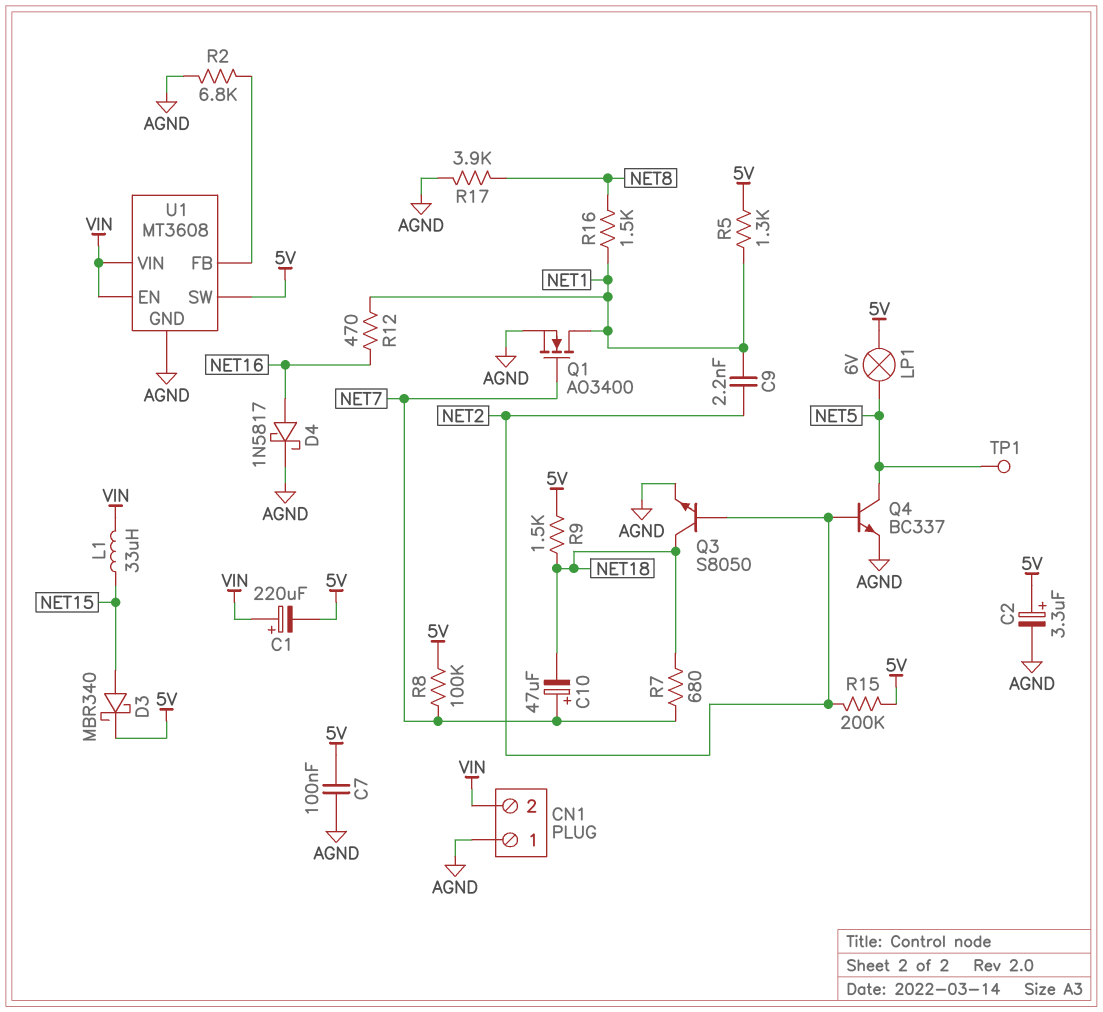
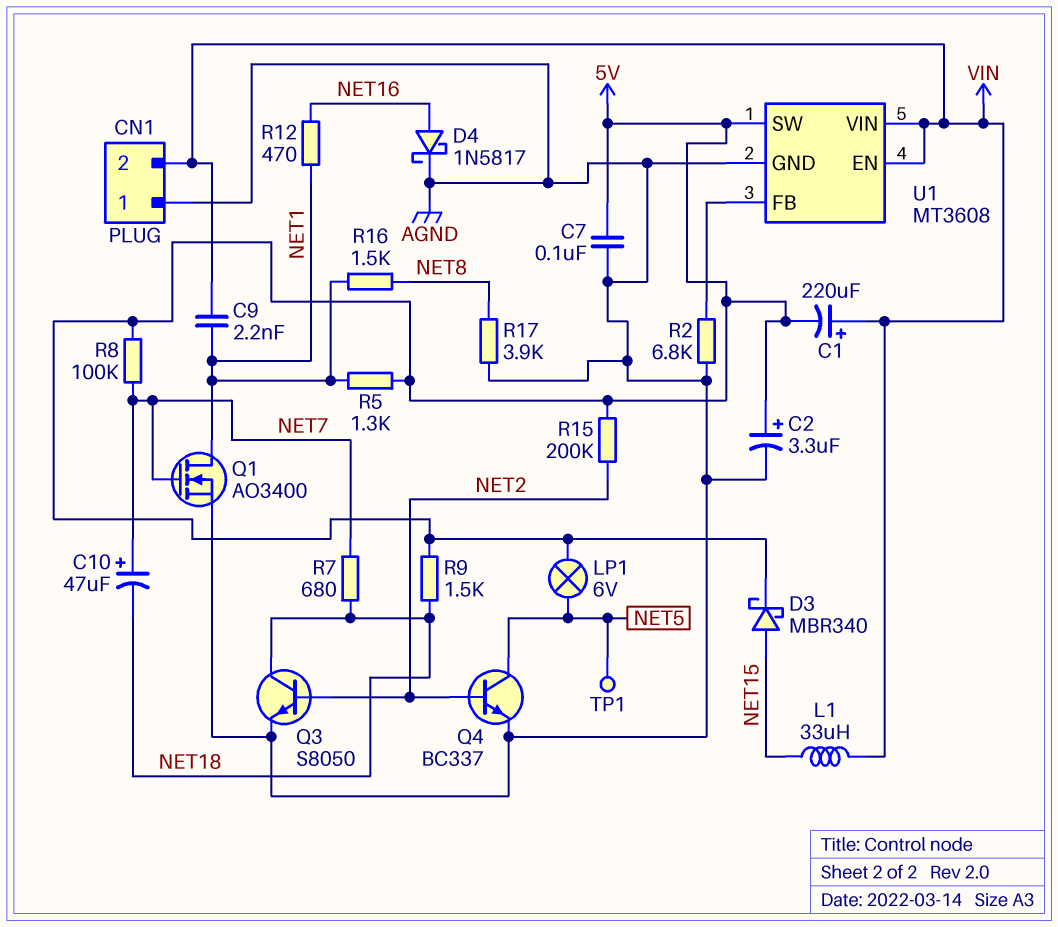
C9: 2.2nF (NET1, NET2) -> 2.2nF (NET1, VIN)

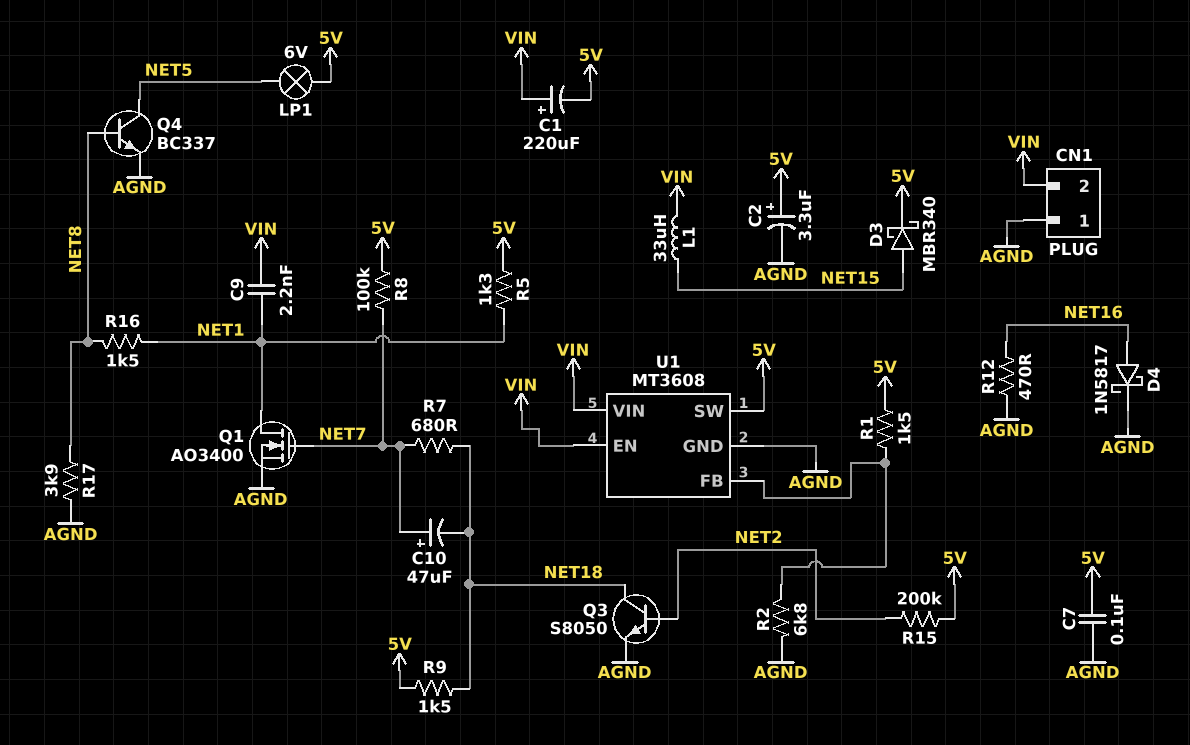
Q4: NPN BC337 (B NET2, C NET5, E AGND) -> NPN BC337 (B NET8, C NET5, E AGND)
R1: none -> 1.5k (5V, U1/FB)
R12: 470 (NET1, NET16) -> 470 (AGND, NET16)
TP1: test point (NET5) -> none

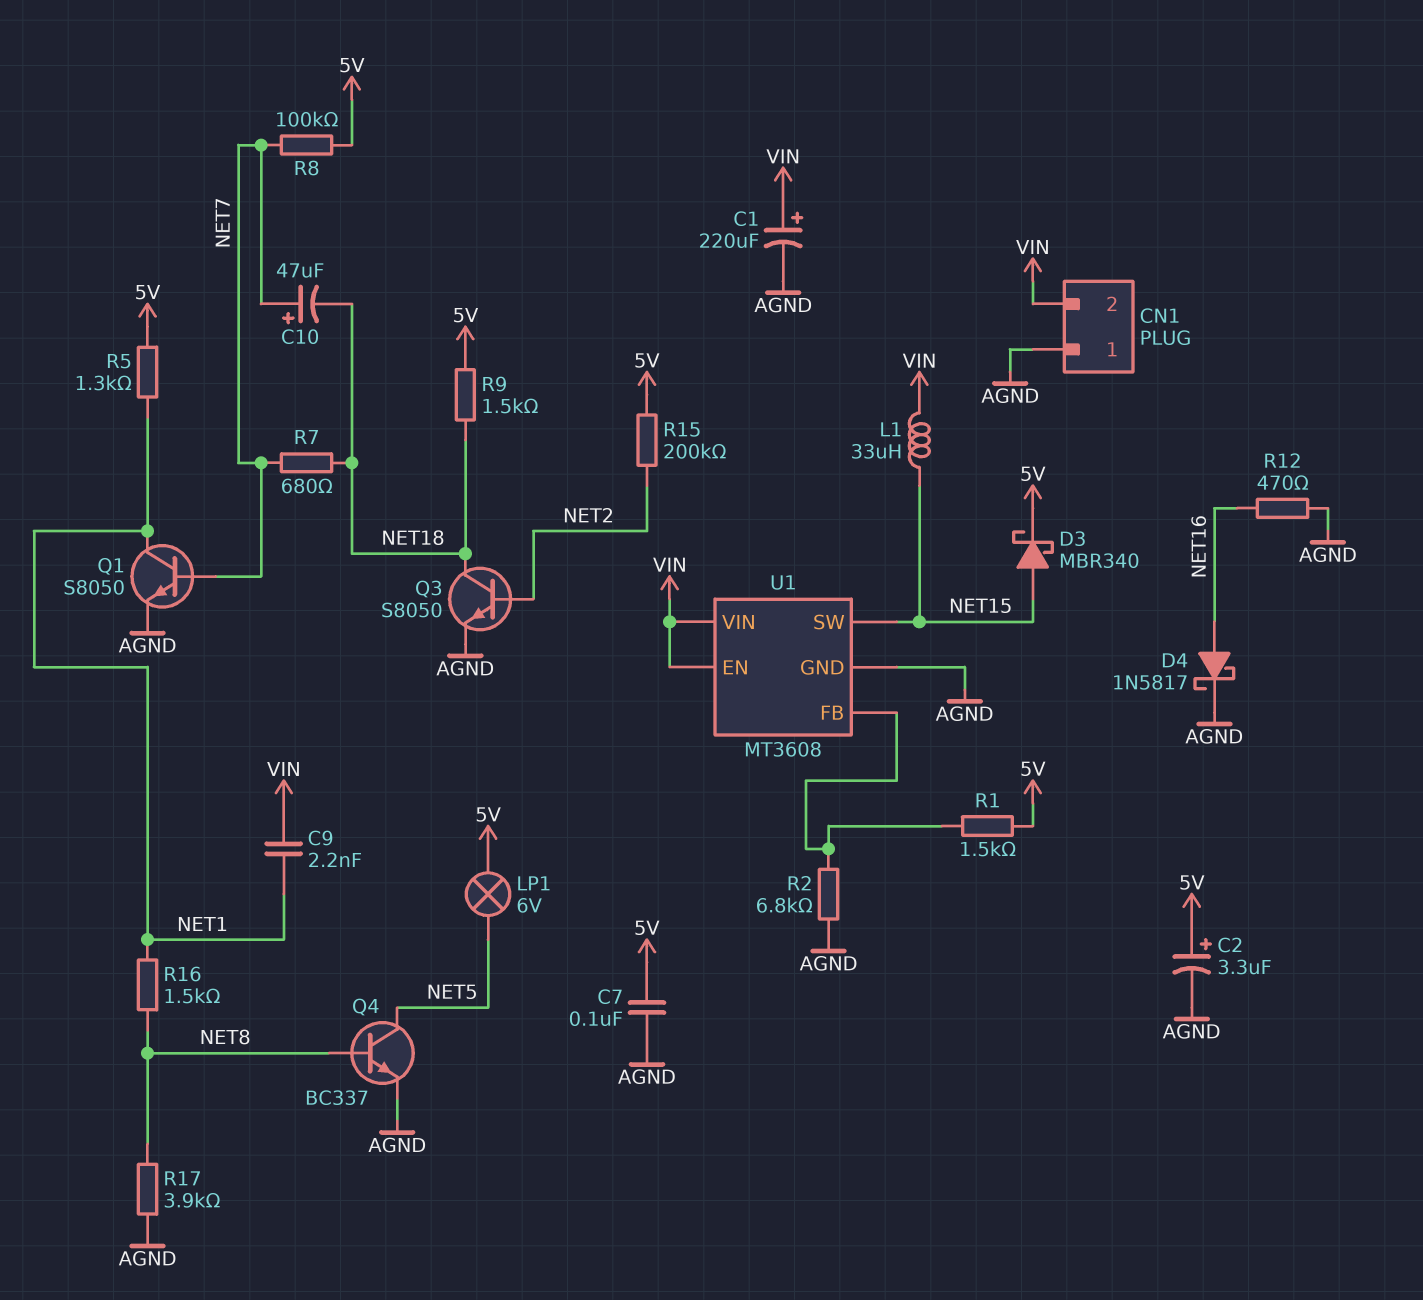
C1: 220uF (plus VIN, minus 5V) -> 220uF (plus VIN, minus AGND)
Q1: NMOS AO3400 (G NET7, D NET1, S AGND) -> NPN S8050 (B NET7, C NET1, E AGND)
U1 pin SW: 5V -> NET15

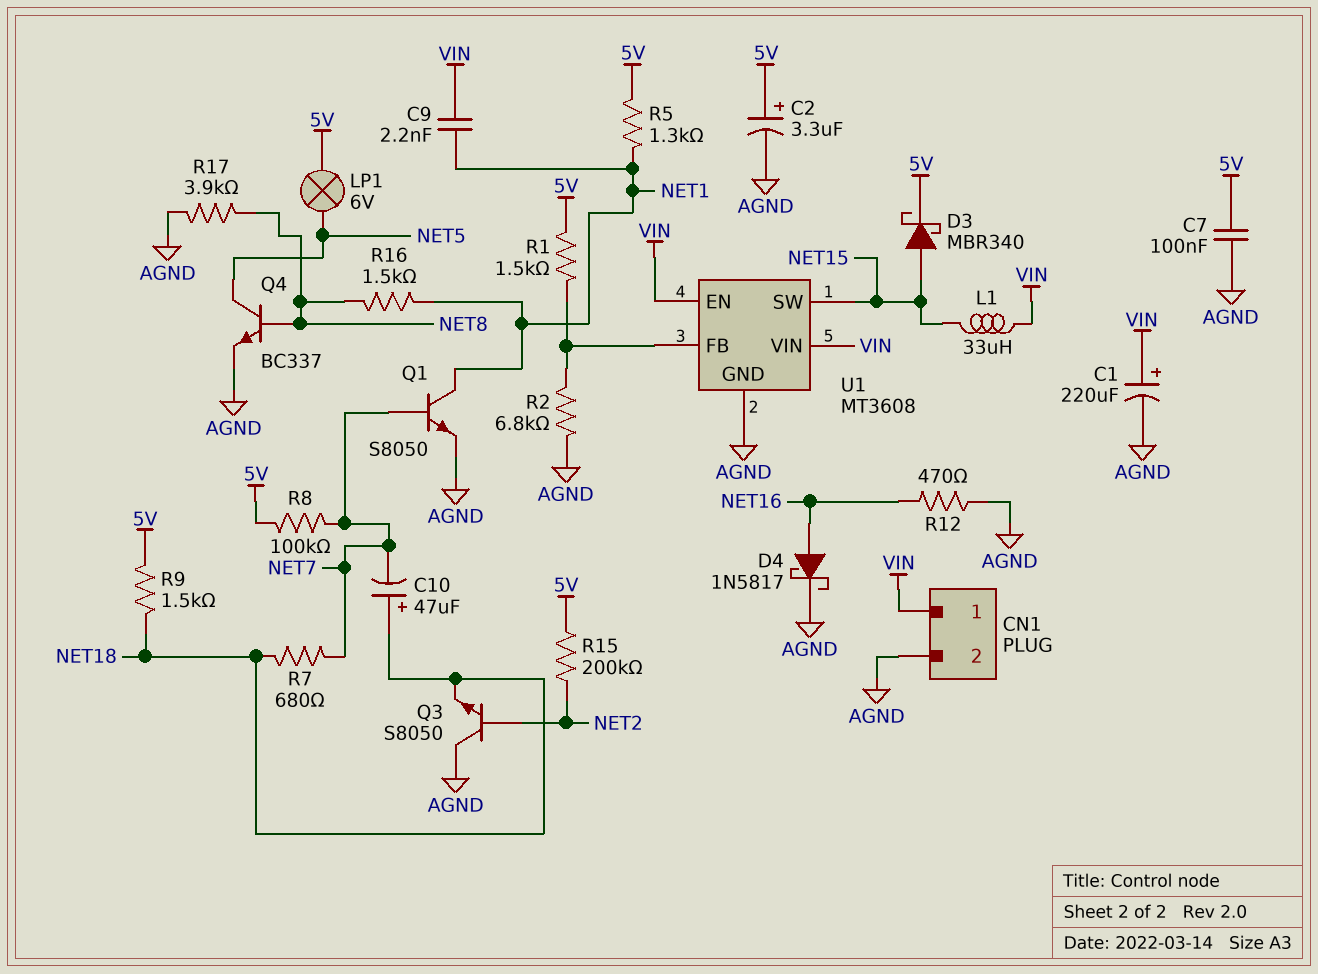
C10: 47uF (plus NET7, minus NET18) -> 47uF (plus NET18, minus NET7)
CN1 pin 1: AGND -> VIN
CN1 pin 2: VIN -> AGND
Q3: NPN S8050 (B NET2, C NET18, E AGND) -> NPN S8050 (B NET2, C AGND, E NET18)

